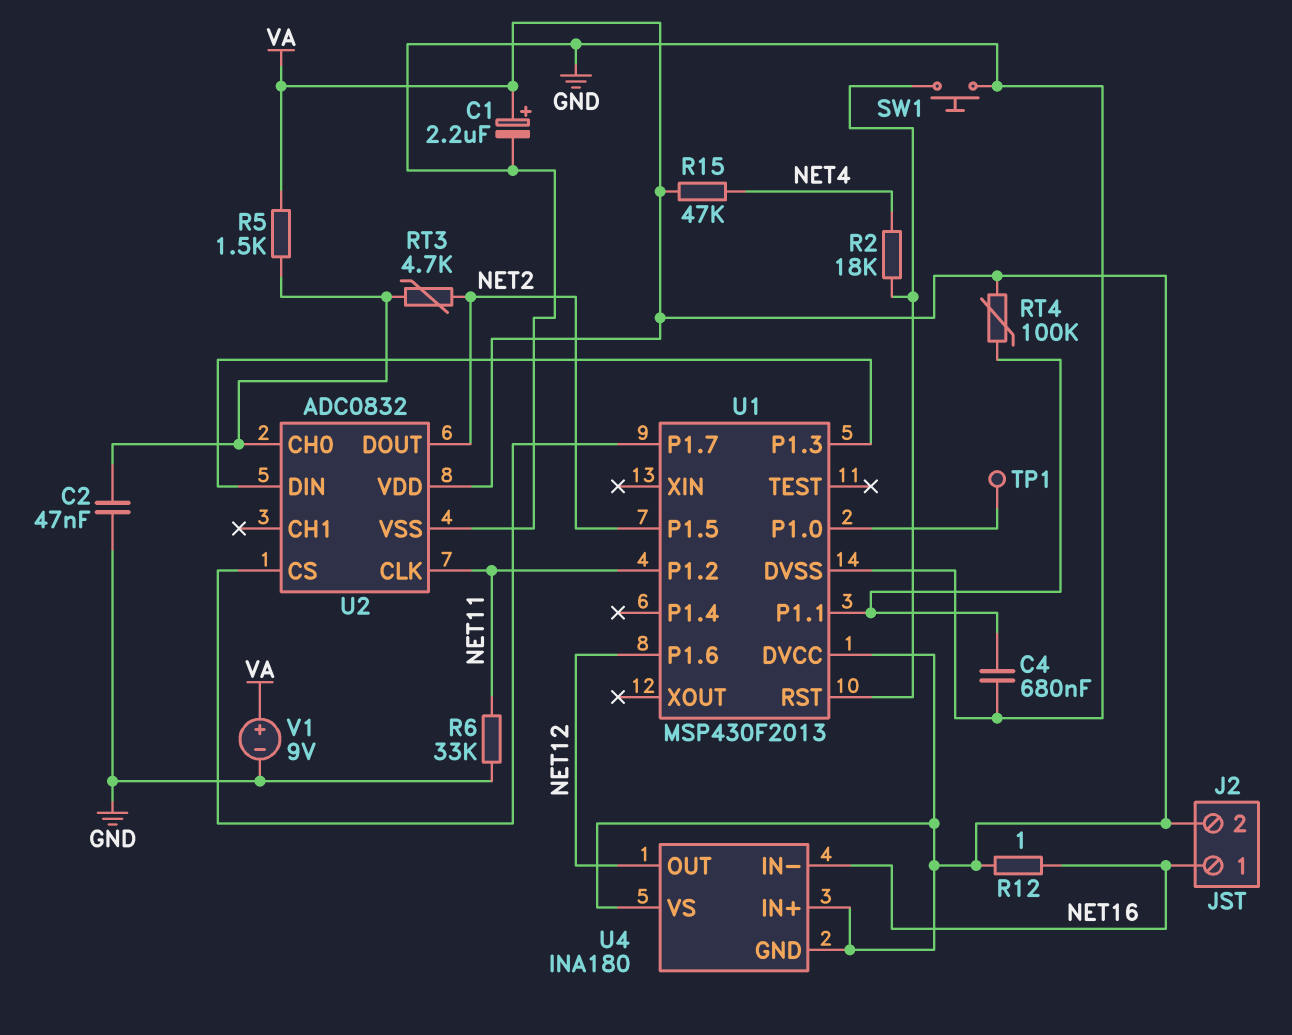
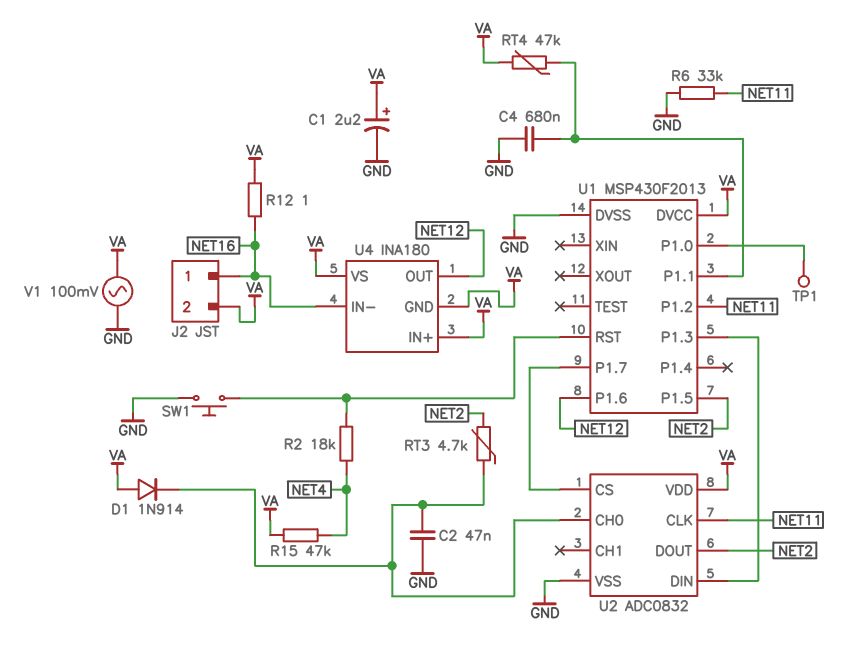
D1: none -> diode 1N914 (A VA, K U2/CH0)
R5: 1.5k (U2/CH0, VA) -> none
RT4: 100k (U1/P1.1, VA) -> 47k (U1/P1.1, VA)
V1: 9V (plus VA, minus GND) -> AC 100mV (GND, VA)

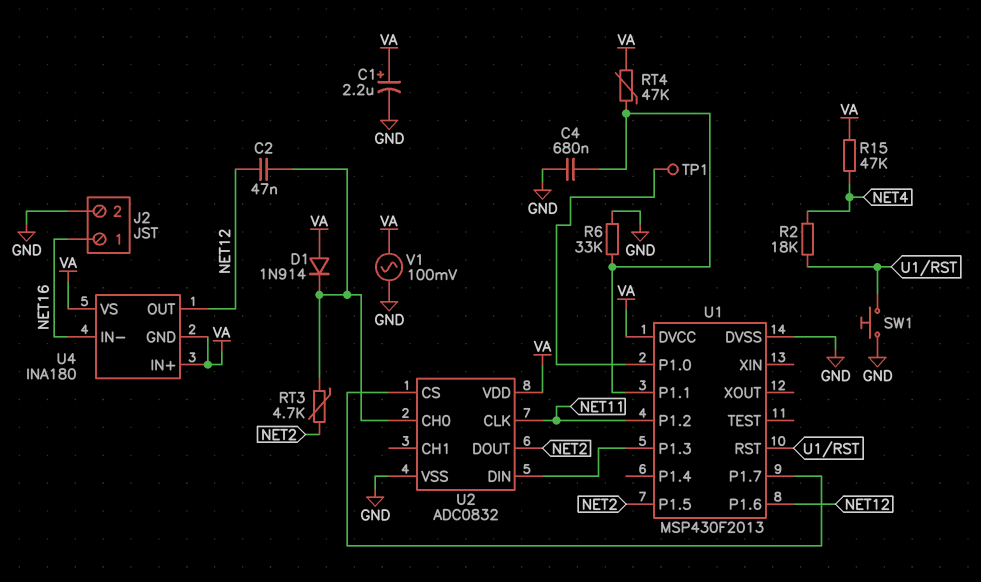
C2: 47nF (GND, U2/CH0) -> 47nF (NET12, U2/CH0)
J2 pin 2: VA -> GND
R6: 33k (GND, NET11) -> 33k (GND, U1/P1.1)
R12: 1 (NET16, VA) -> none

